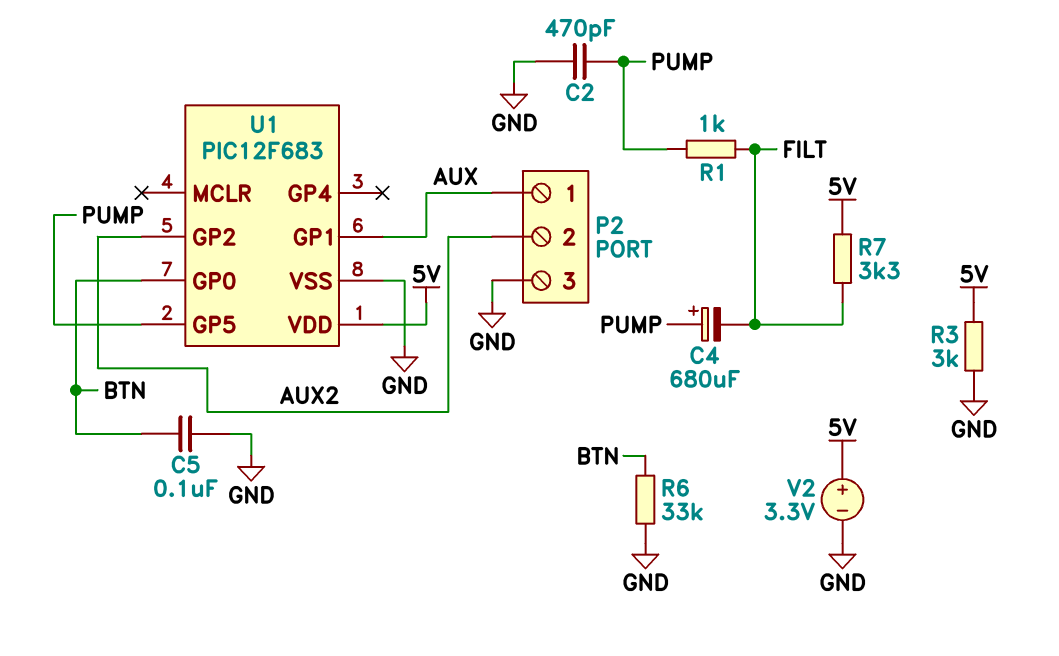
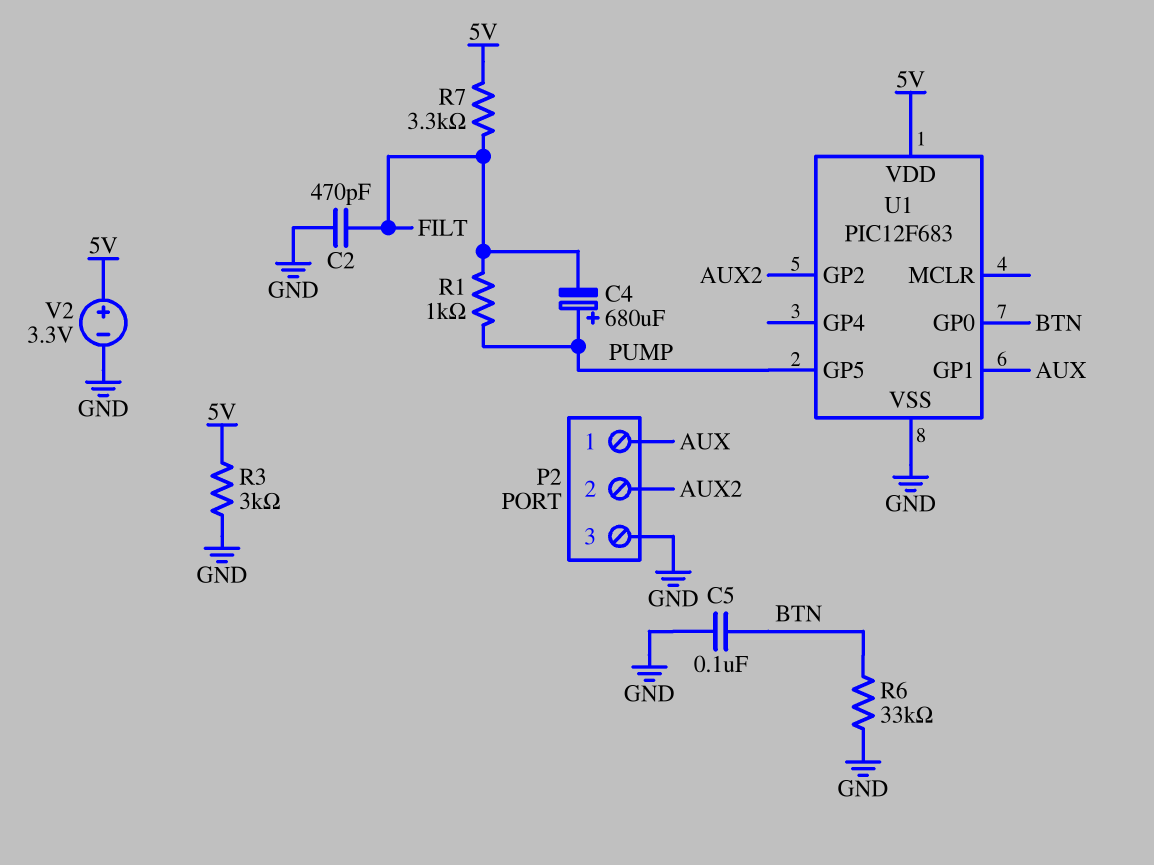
C2: 470pF (GND, PUMP) -> 470pF (FILT, GND)

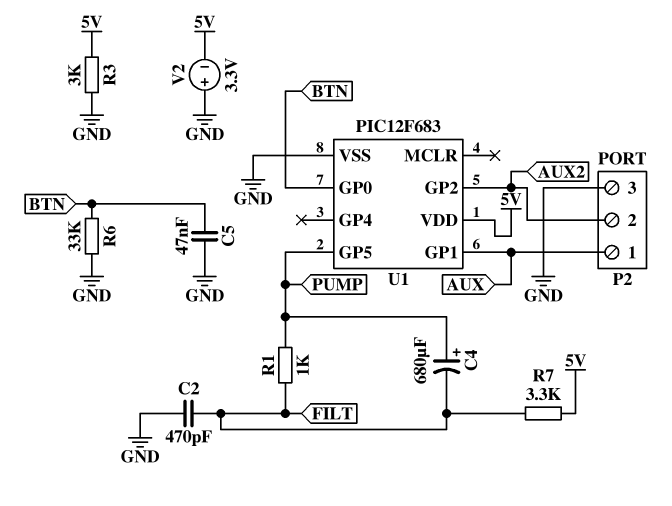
C5: 100nF (BTN, GND) -> 47nF (BTN, GND)
V2: 3.3V (plus 5V, minus GND) -> 3.3V (plus GND, minus 5V)

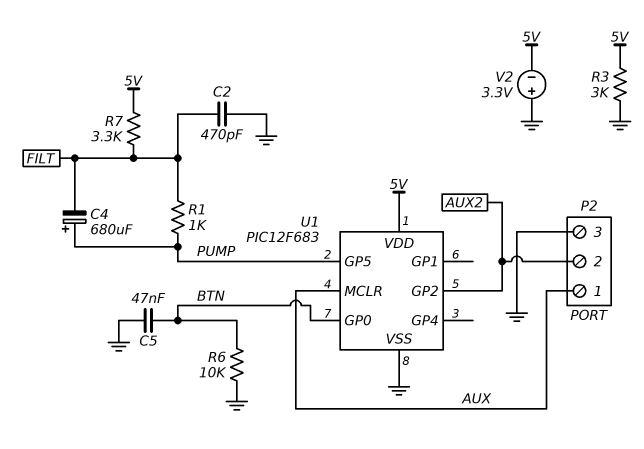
R6: 33k (BTN, GND) -> 10k (BTN, GND)
U1 pin GP1: AUX -> none
U1 pin MCLR: none -> AUX

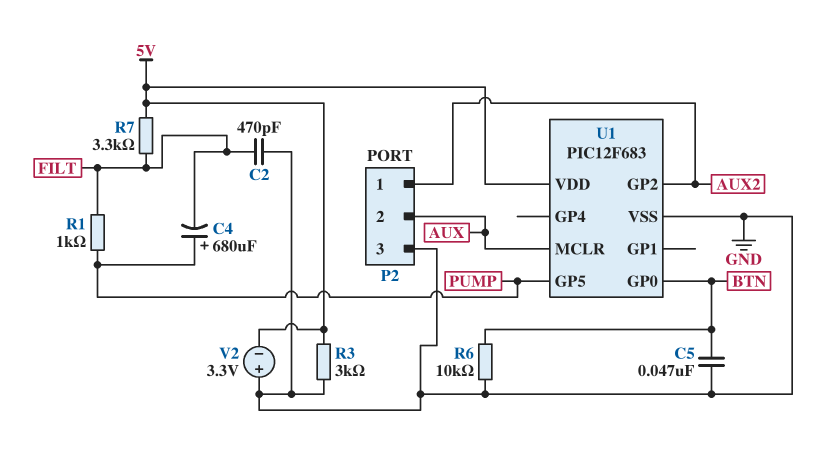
P2 pin 1: AUX -> AUX2
P2 pin 2: AUX2 -> AUX

